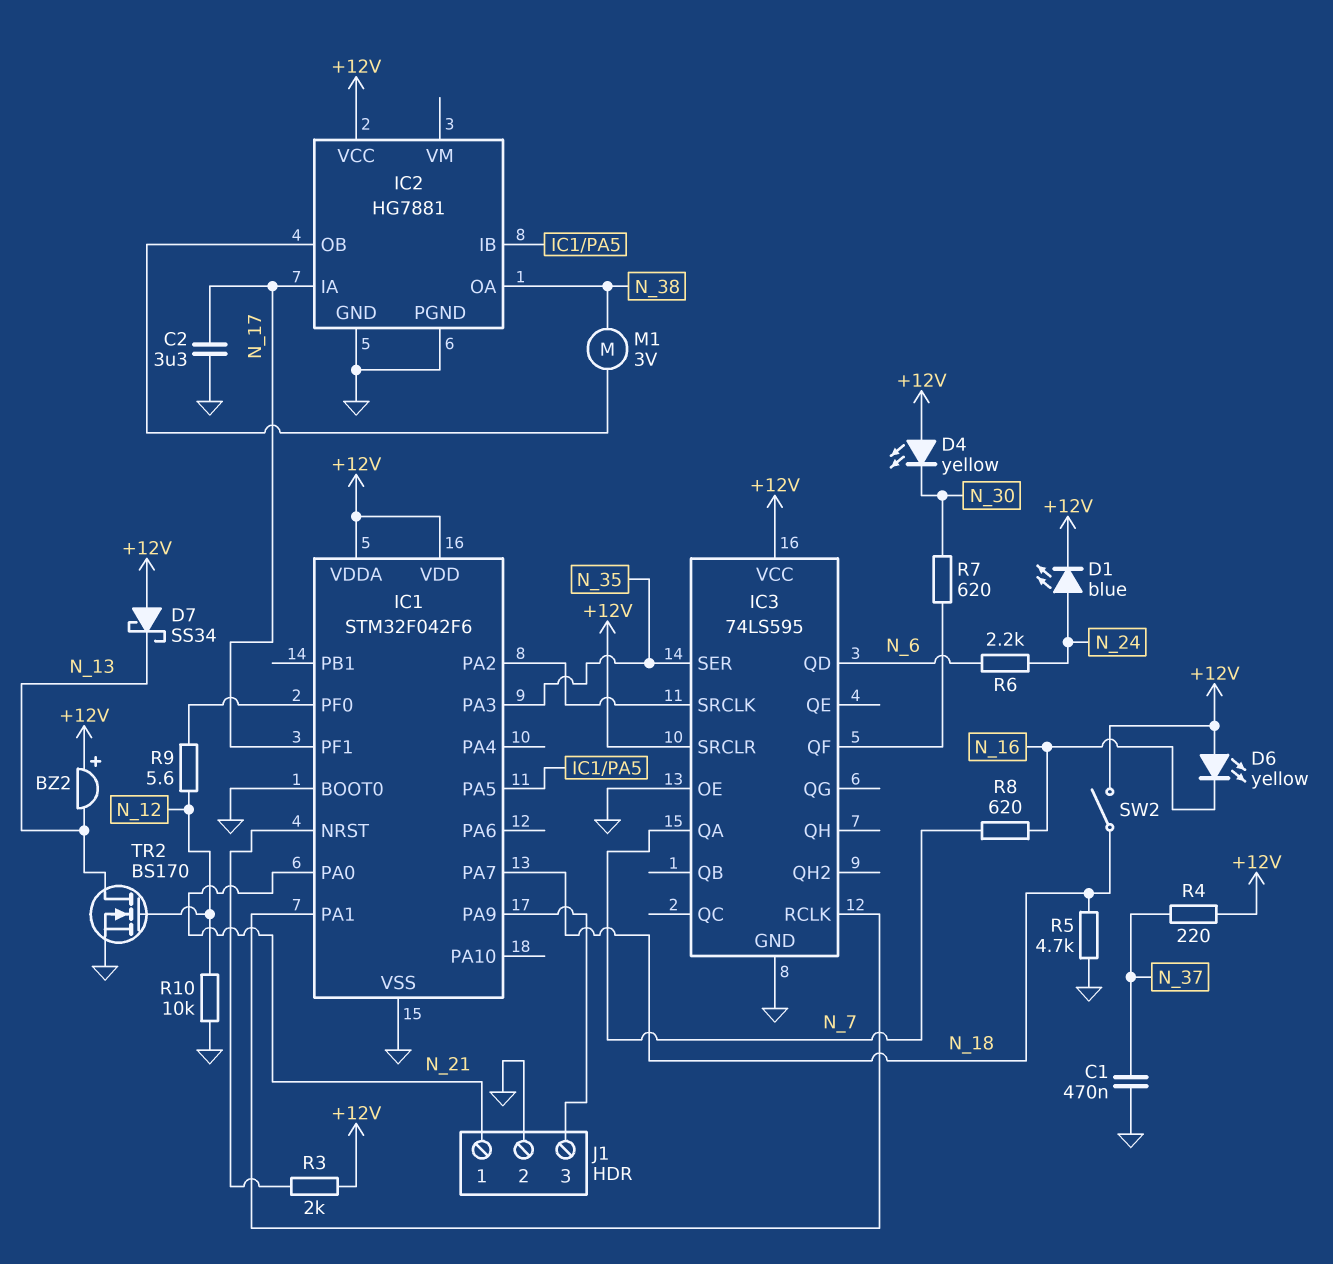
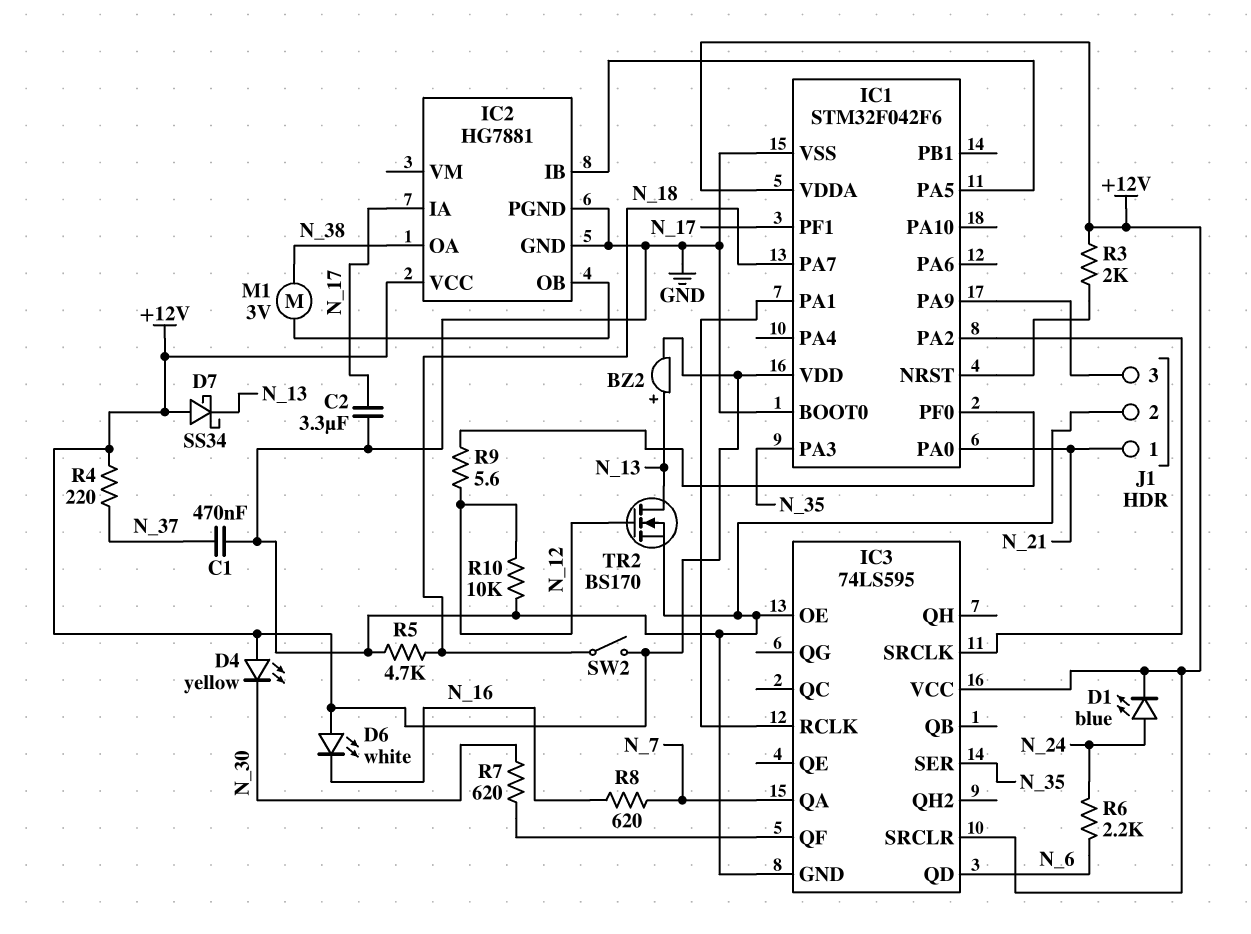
BZ2: buzzer (plus +12V, minus N_13) -> buzzer (plus N_13, minus +12V)
D6: LED yellow (A +12V, K N_16) -> LED white (A +12V, K N_16)

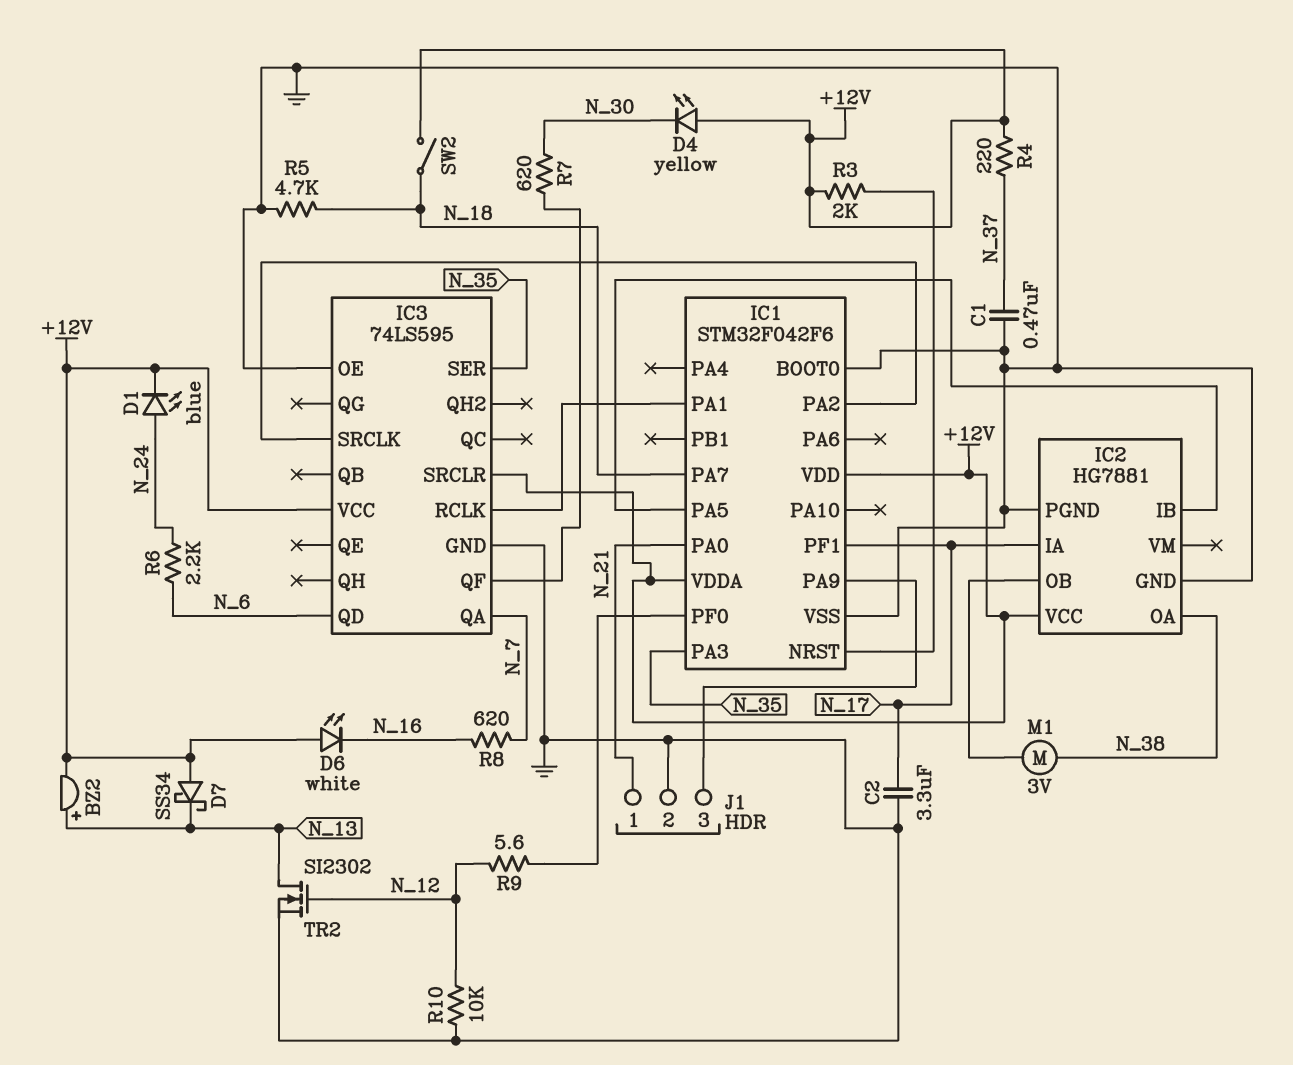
TR2: NMOS BS170 (G N_12, D N_13, S GND) -> NMOS SI2302 (G N_12, D N_13, S GND)

